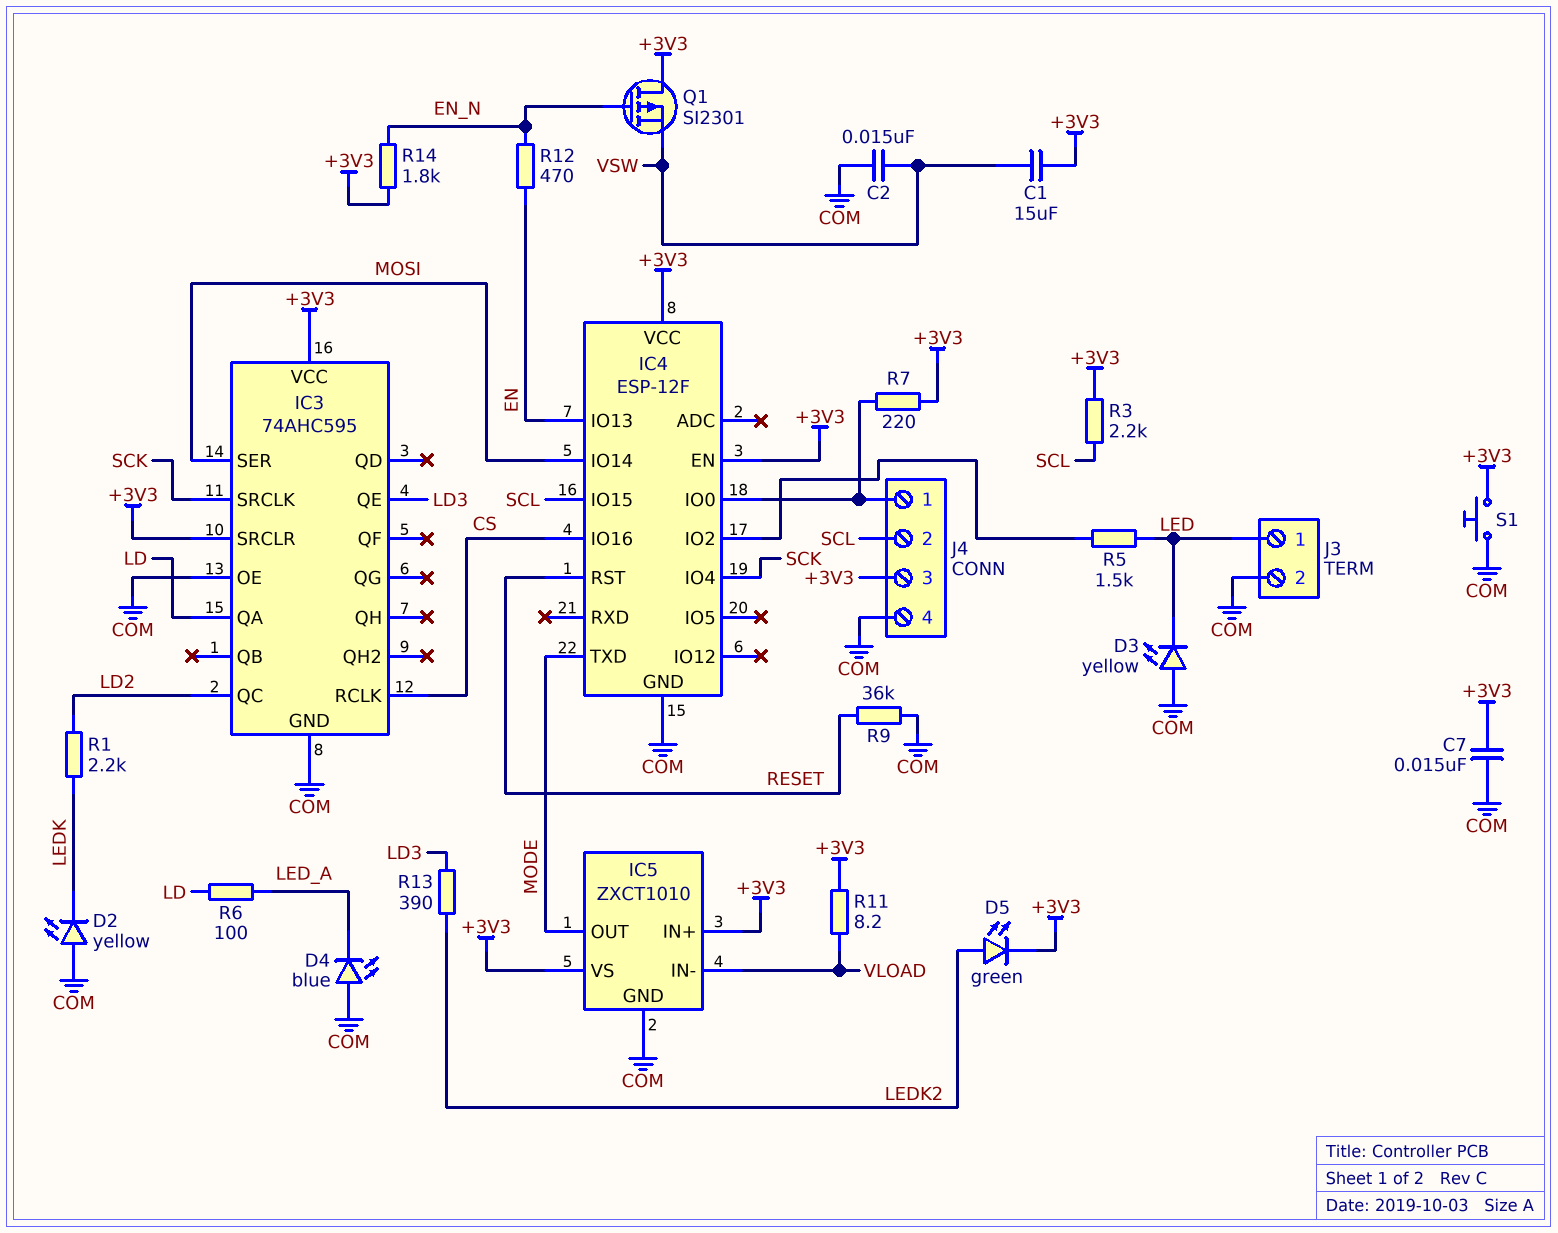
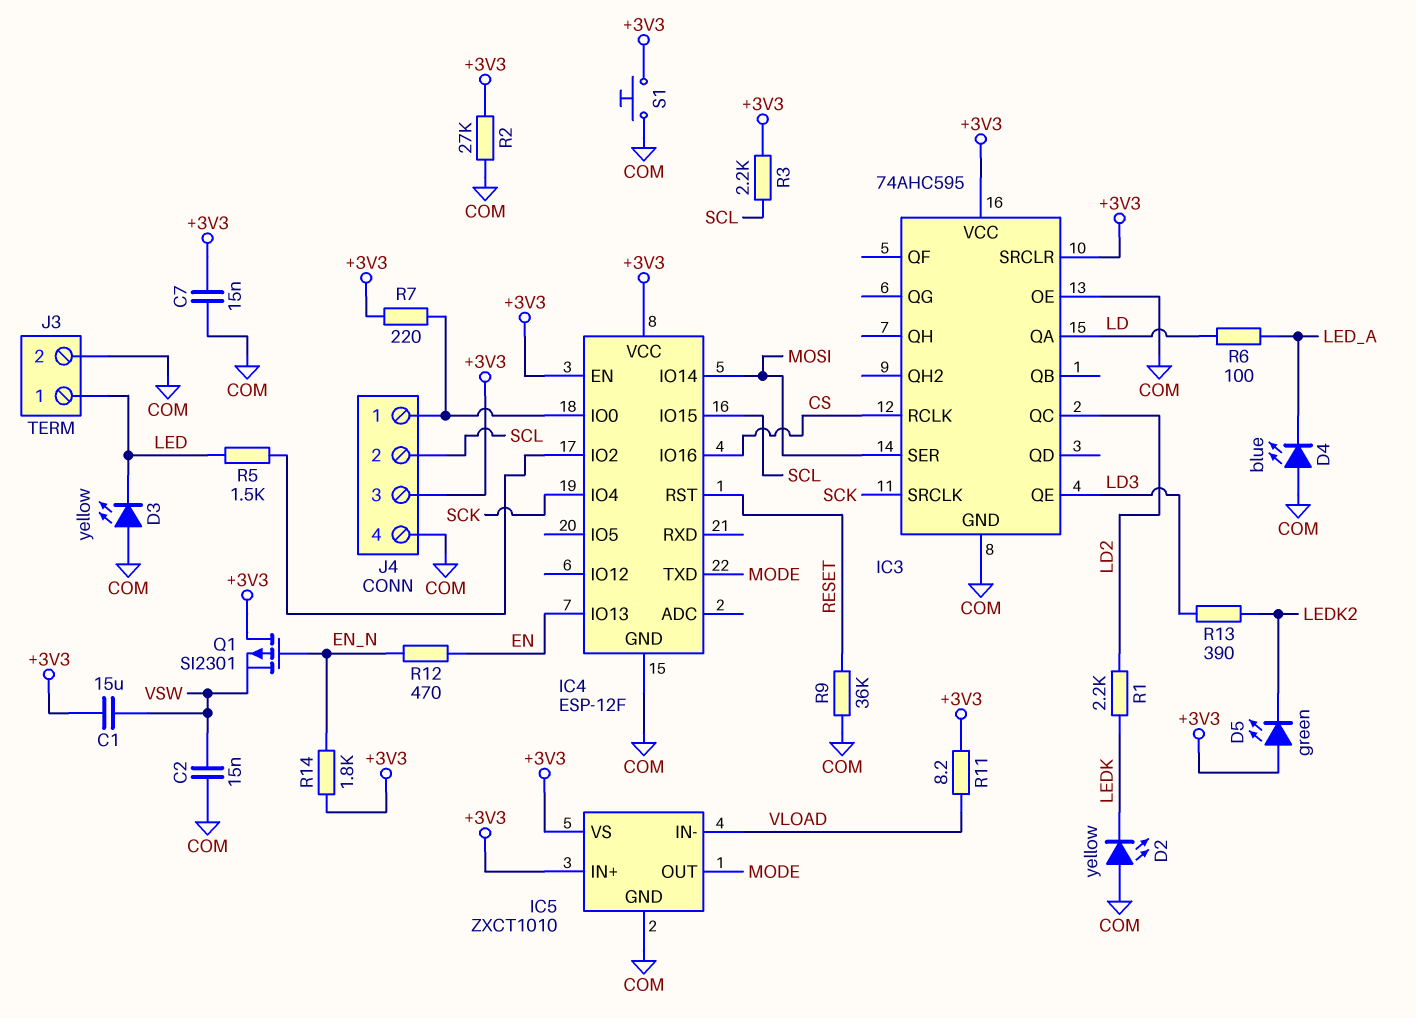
D5: LED green (A LEDK2, K +3V3) -> LED green (A +3V3, K LEDK2)
R2: none -> 27k (+3V3, COM)

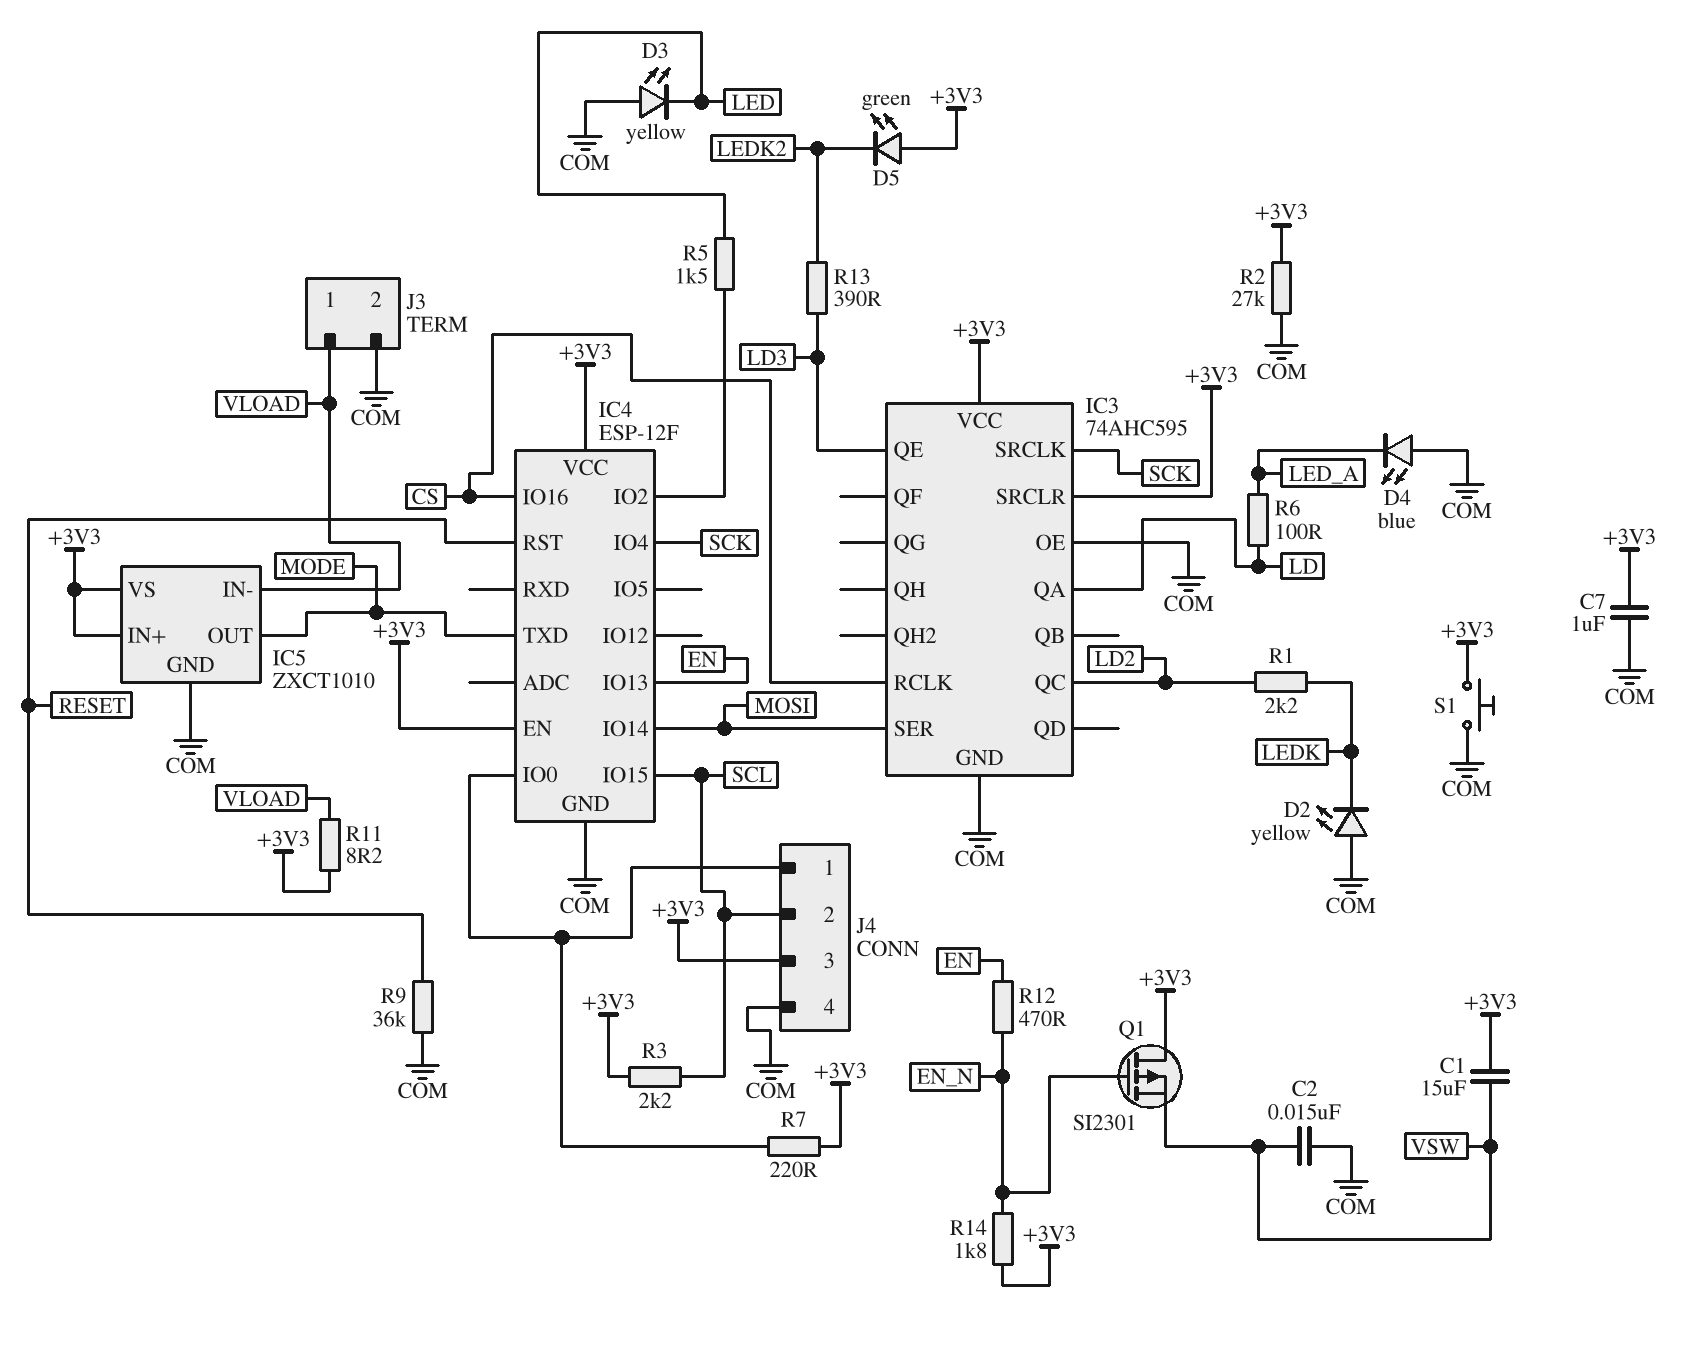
C7: 15nF (+3V3, COM) -> 1uF (+3V3, COM)
J3 pin 1: LED -> VLOAD

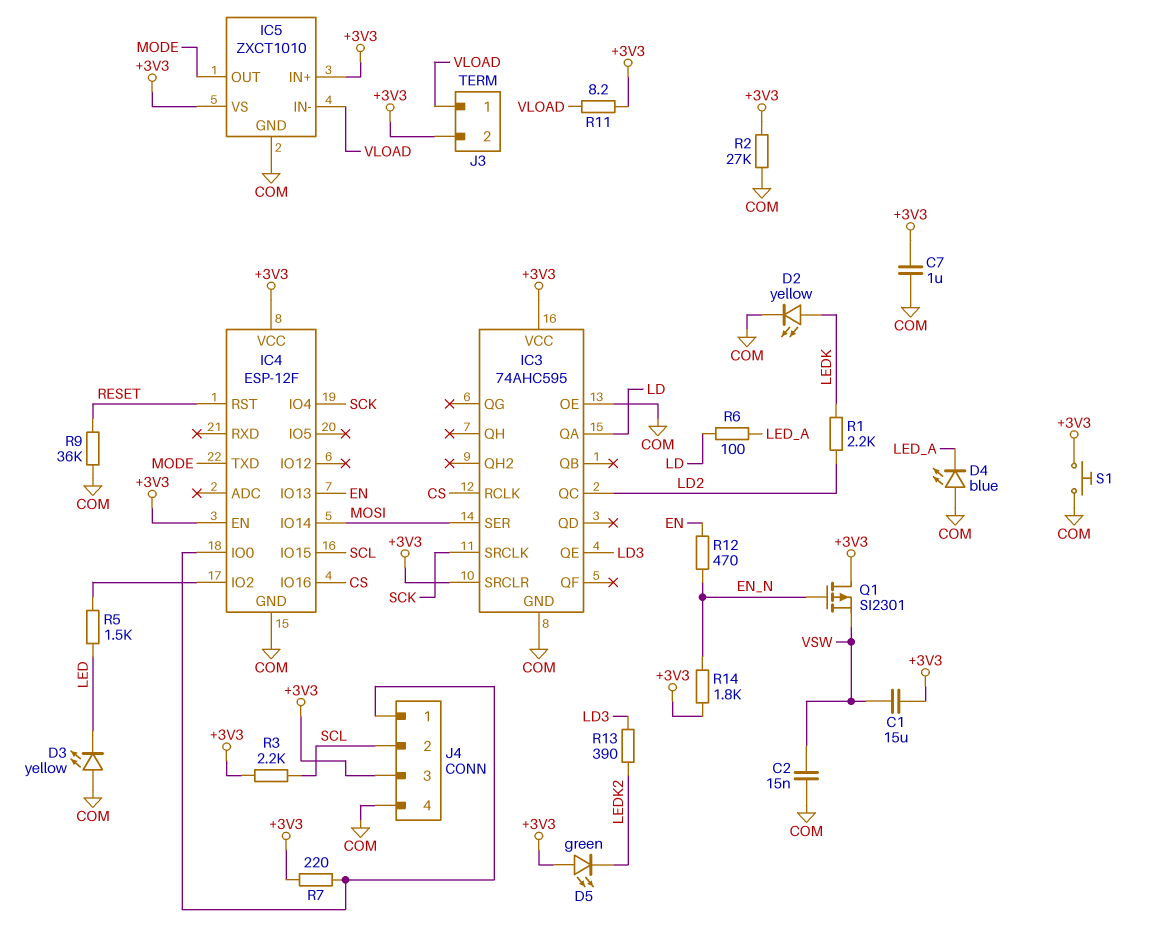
D2: LED yellow (A COM, K LEDK) -> LED yellow (A LEDK, K COM)
J3 pin 2: COM -> +3V3

